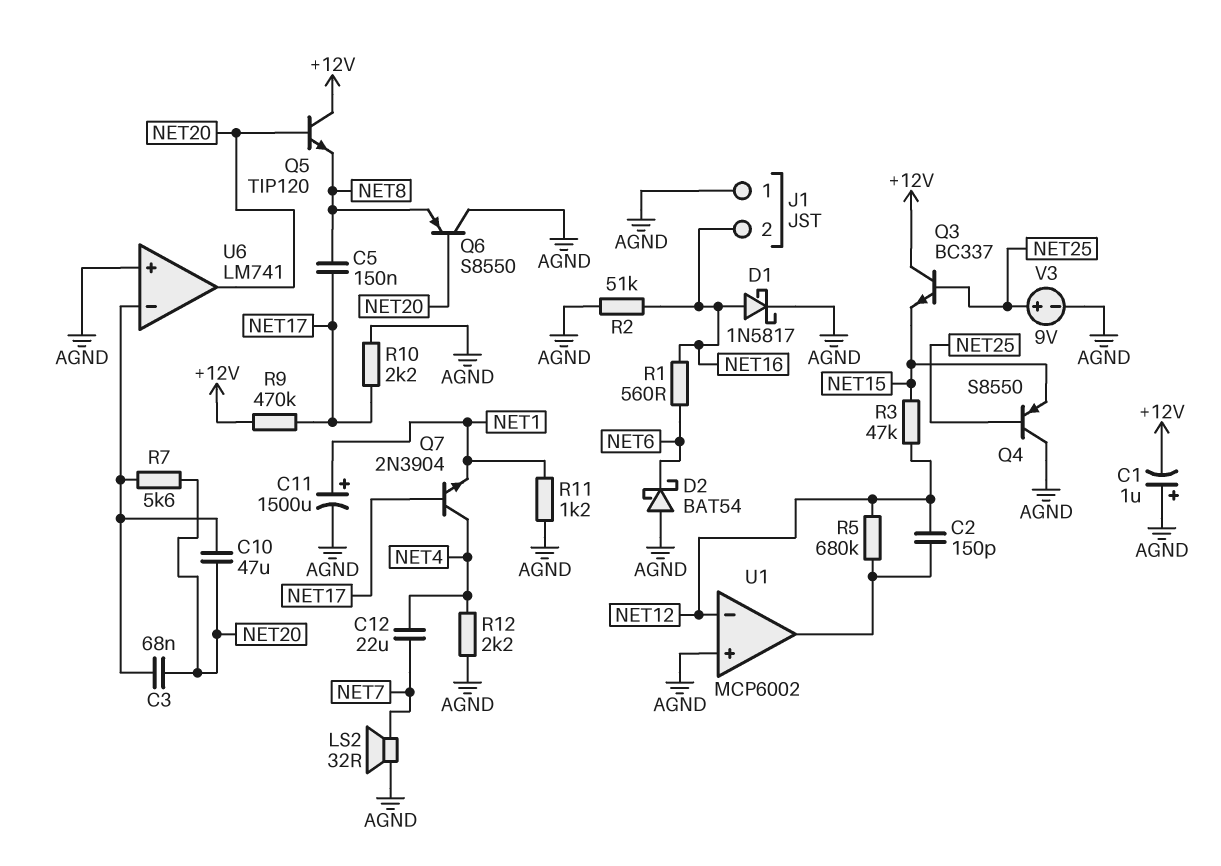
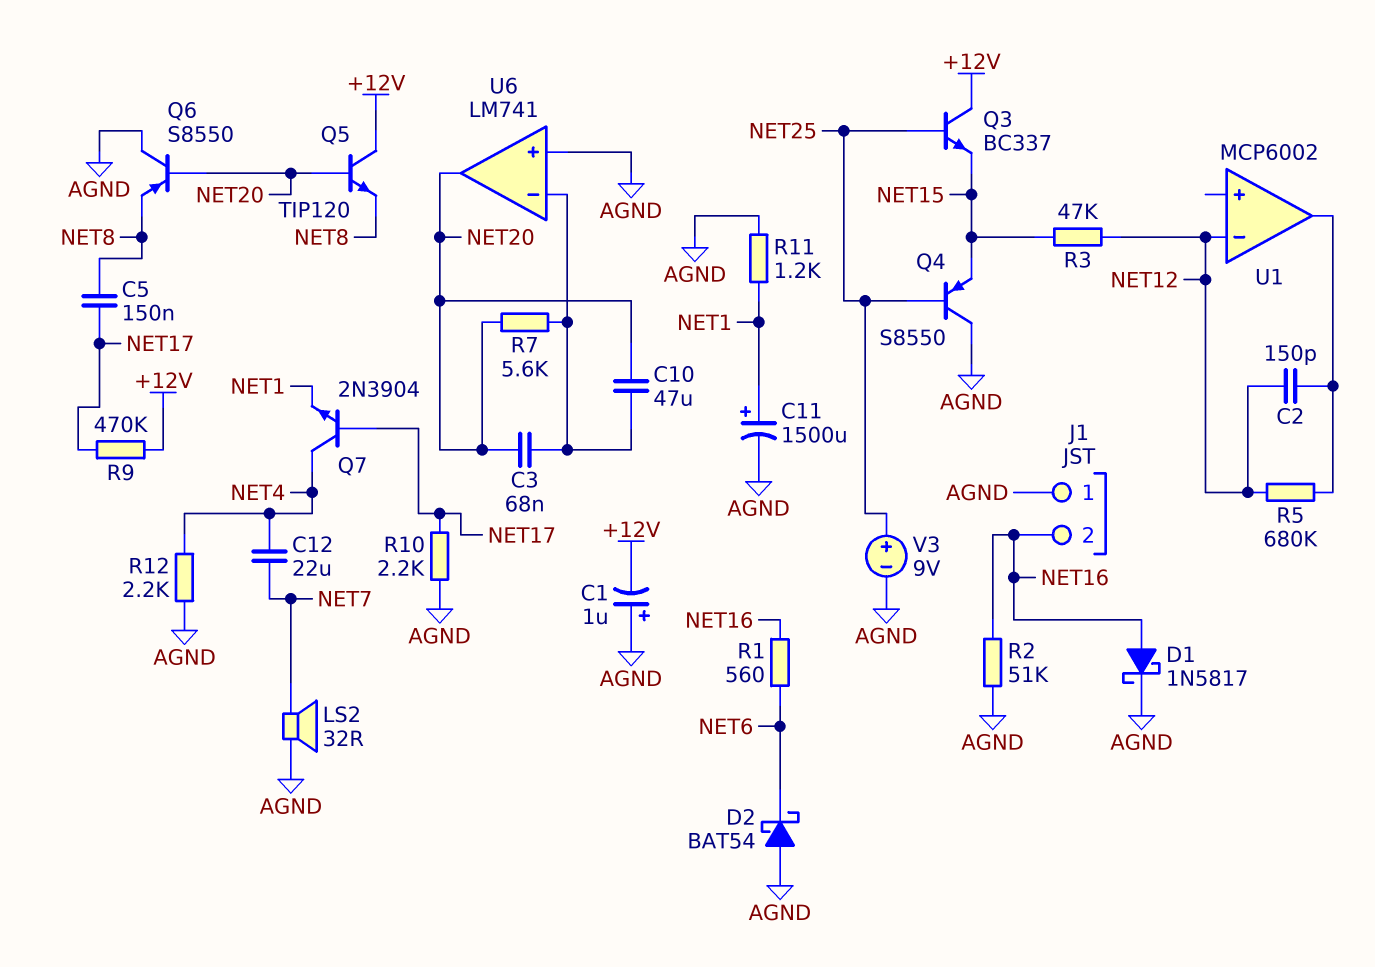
U1 pin in+: AGND -> none

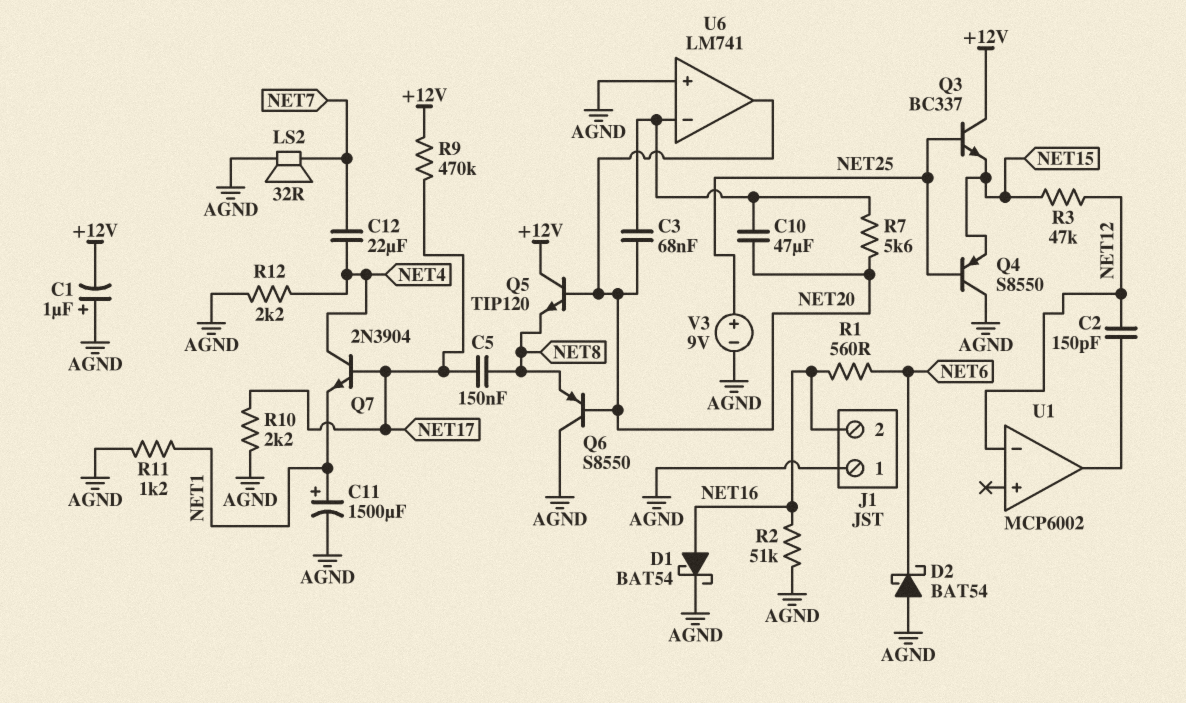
D1: schottky 1N5817 (A NET16, K AGND) -> schottky BAT54 (A NET16, K AGND)
R5: 680k (NET12, U1/out) -> none

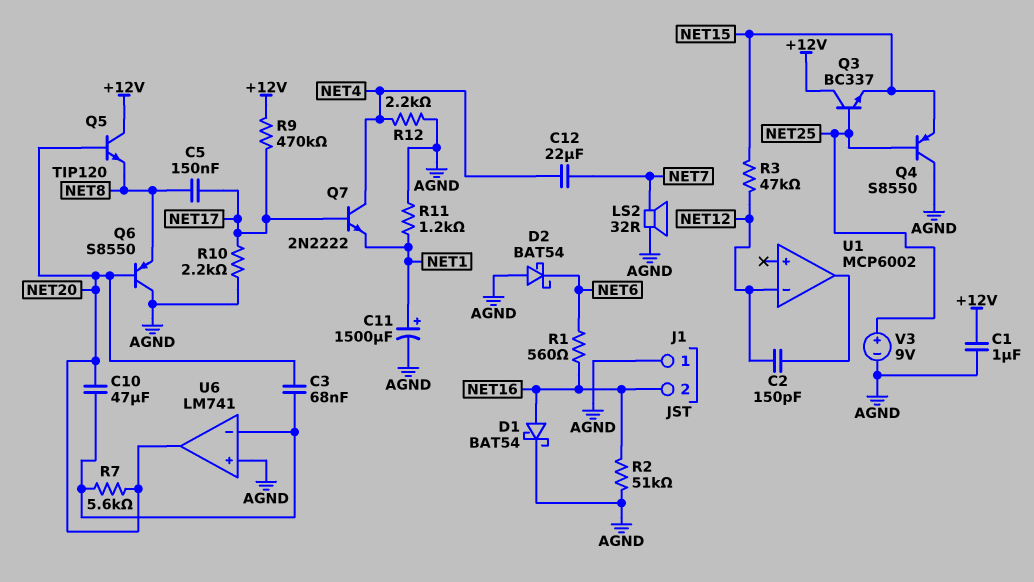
C1: 1uF (plus AGND, minus +12V) -> 1uF (+12V, AGND)
Q7: NPN 2N3904 (B NET17, C NET4, E NET1) -> NPN 2N2222 (B NET17, C NET4, E NET1)

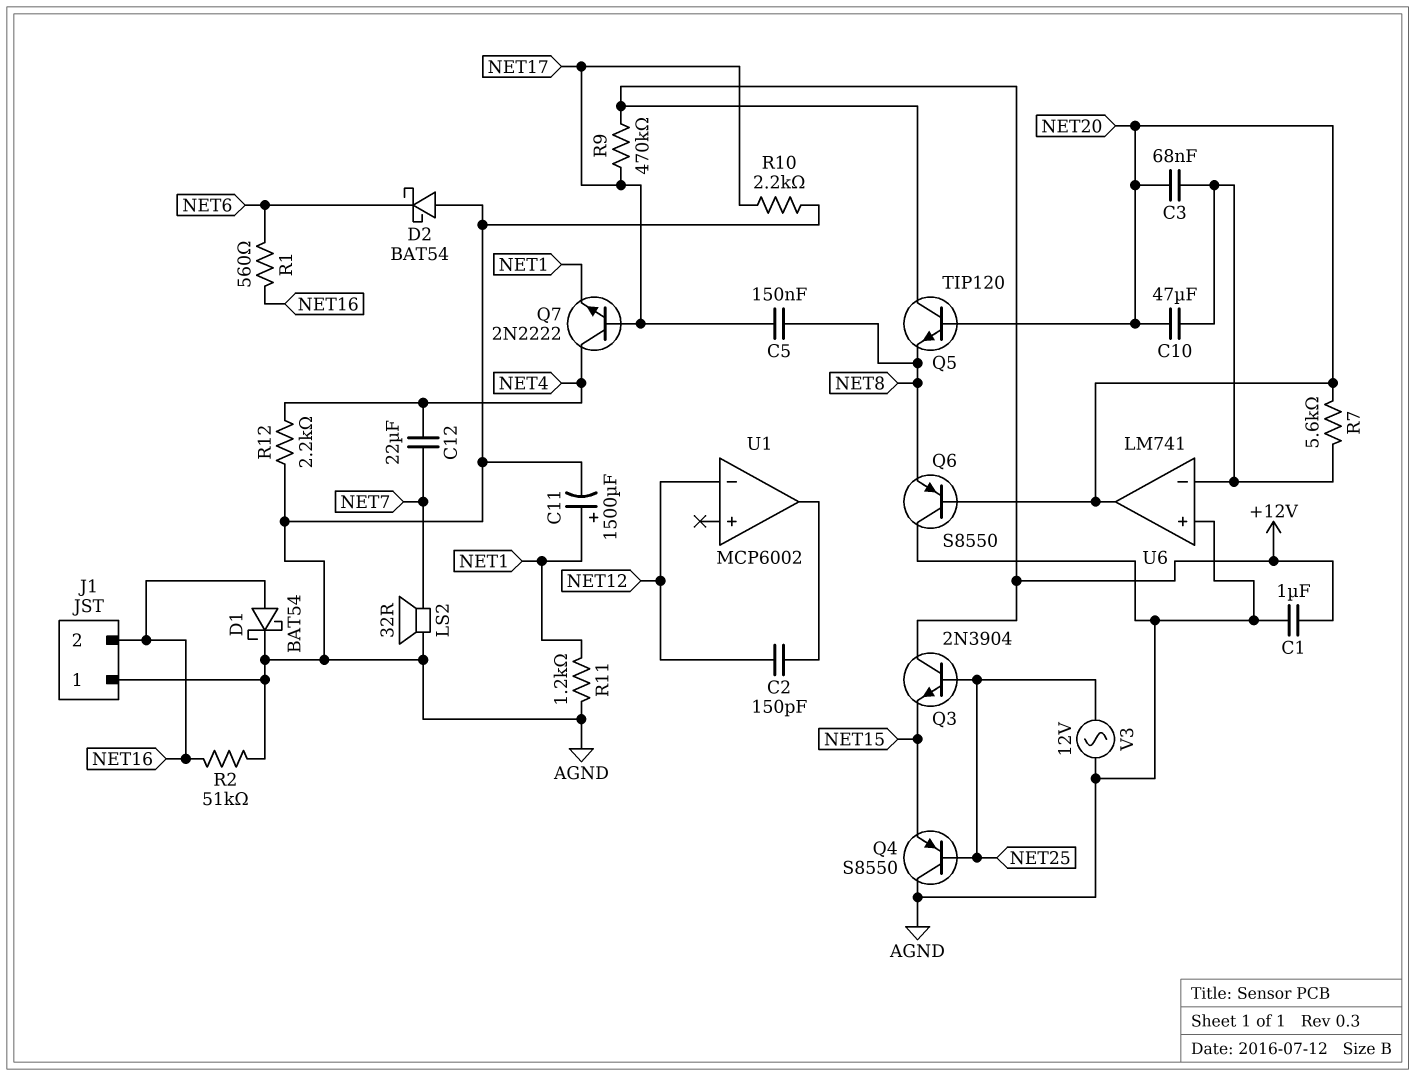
Q3: NPN BC337 (B NET25, C +12V, E NET15) -> NPN 2N3904 (B NET25, C +12V, E NET15)
R3: 47k (NET12, NET15) -> none
V3: 9V (plus NET25, minus AGND) -> AC 12V (AGND, NET25)

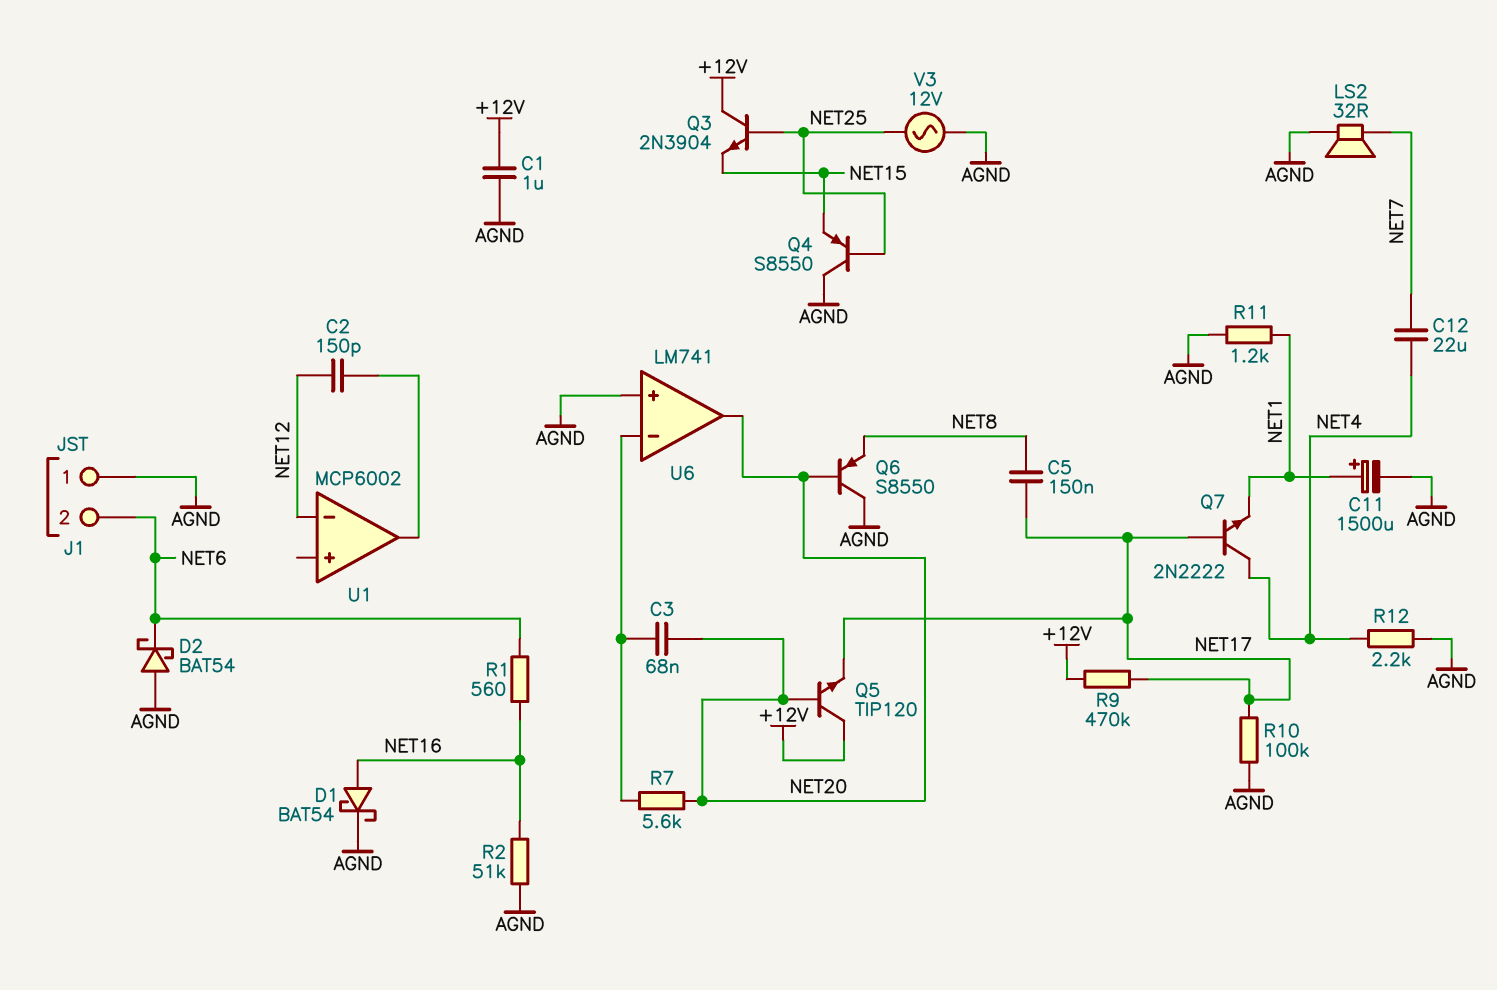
C10: 47uF (NET20, U6/in-) -> none
J1 pin 2: NET16 -> NET6
Q5: NPN TIP120 (B NET20, C +12V, E NET8) -> NPN TIP120 (B NET20, C +12V, E NET17)
R10: 2.2k (AGND, NET17) -> 100k (AGND, NET17)

